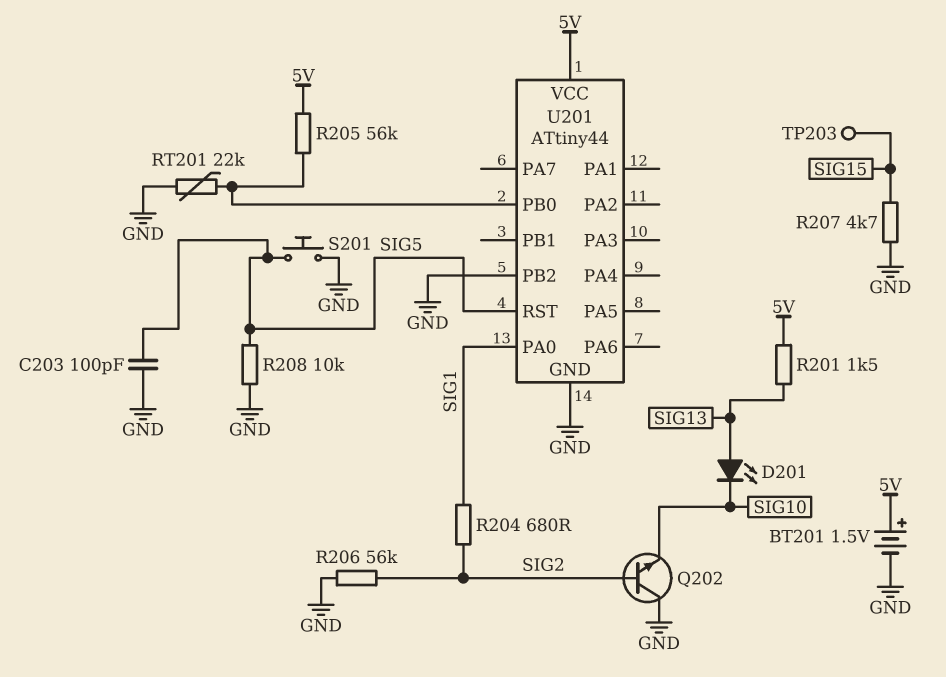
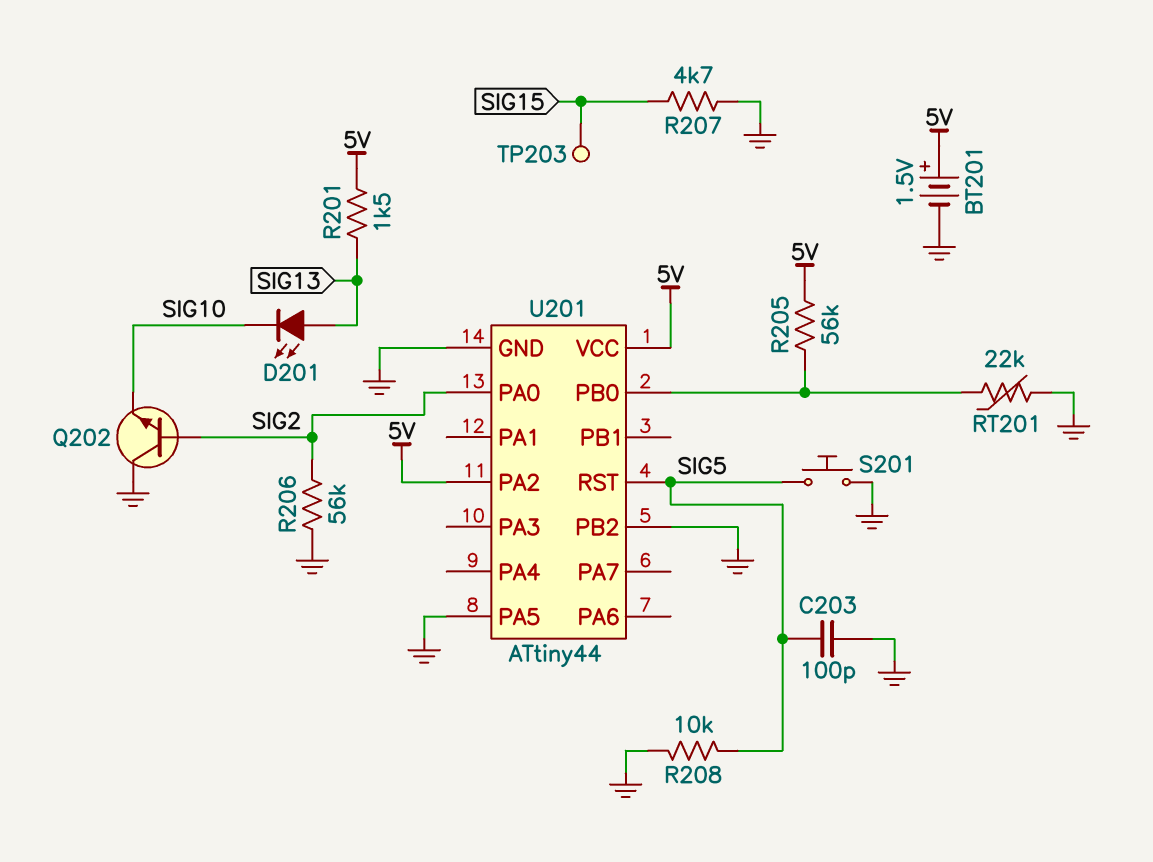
R204: 680 (SIG1, SIG2) -> none
U201 pin PA0: SIG1 -> SIG2
U201 pin PA2: none -> 5V
U201 pin PA5: none -> GND

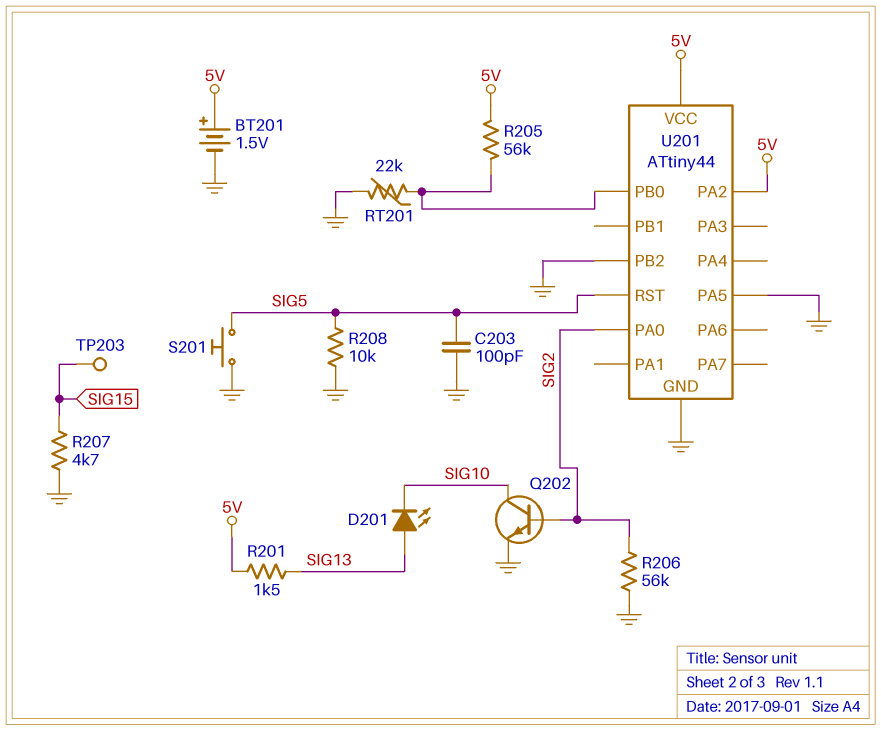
Q202: NPN (B SIG2, C GND, E SIG10) -> NPN (B SIG2, C SIG10, E GND)

